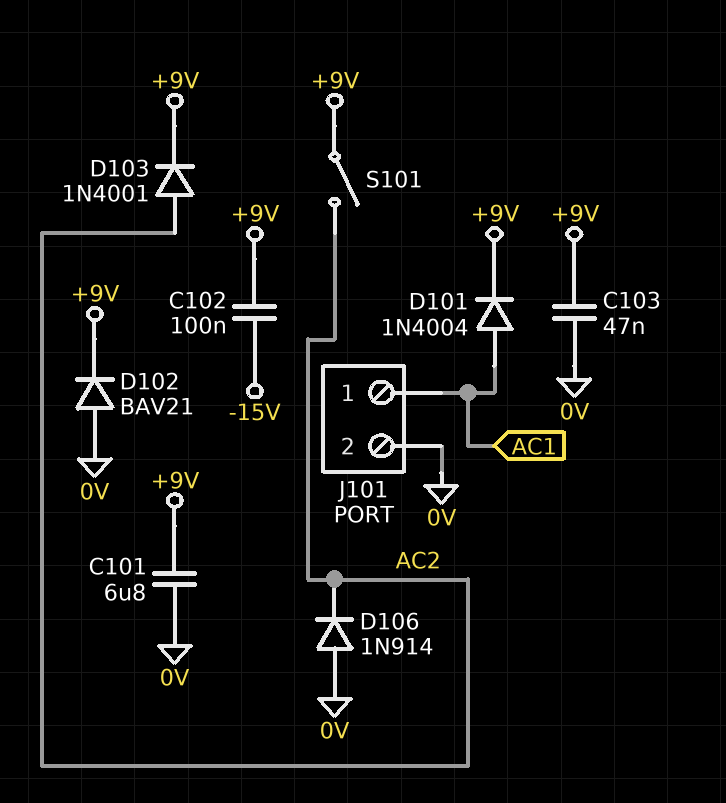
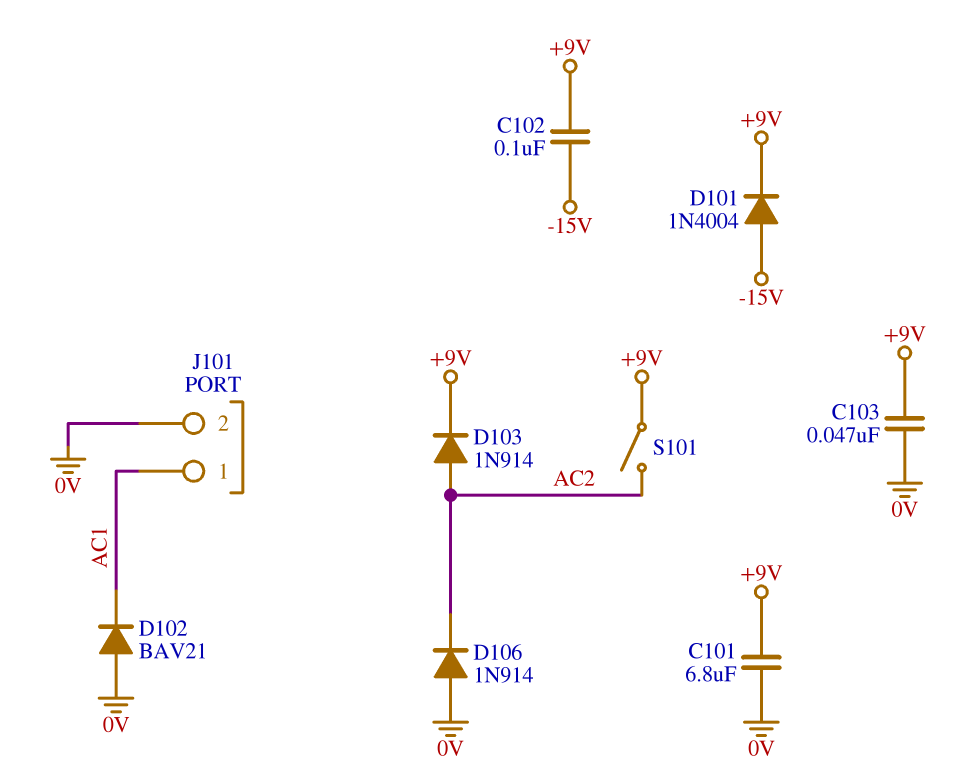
D101: diode 1N4004 (A AC1, K +9V) -> diode 1N4004 (A -15V, K +9V)
D102: diode BAV21 (A 0V, K +9V) -> diode BAV21 (A 0V, K AC1)
D103: diode 1N4001 (A AC2, K +9V) -> diode 1N914 (A AC2, K +9V)

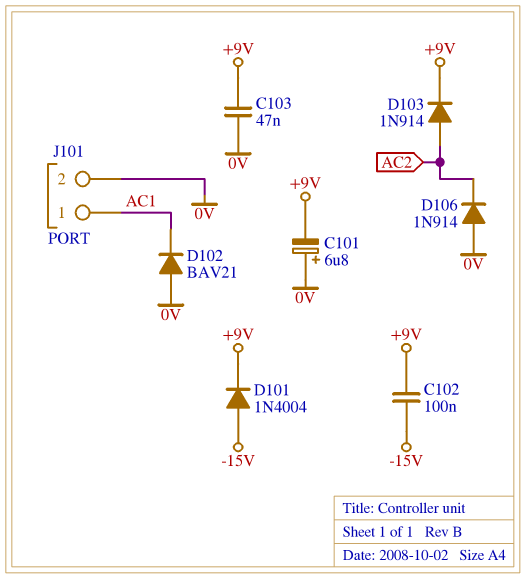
C101: 6.8uF (+9V, 0V) -> 6.8uF (plus 0V, minus +9V)
S101: switch (+9V, AC2) -> none

